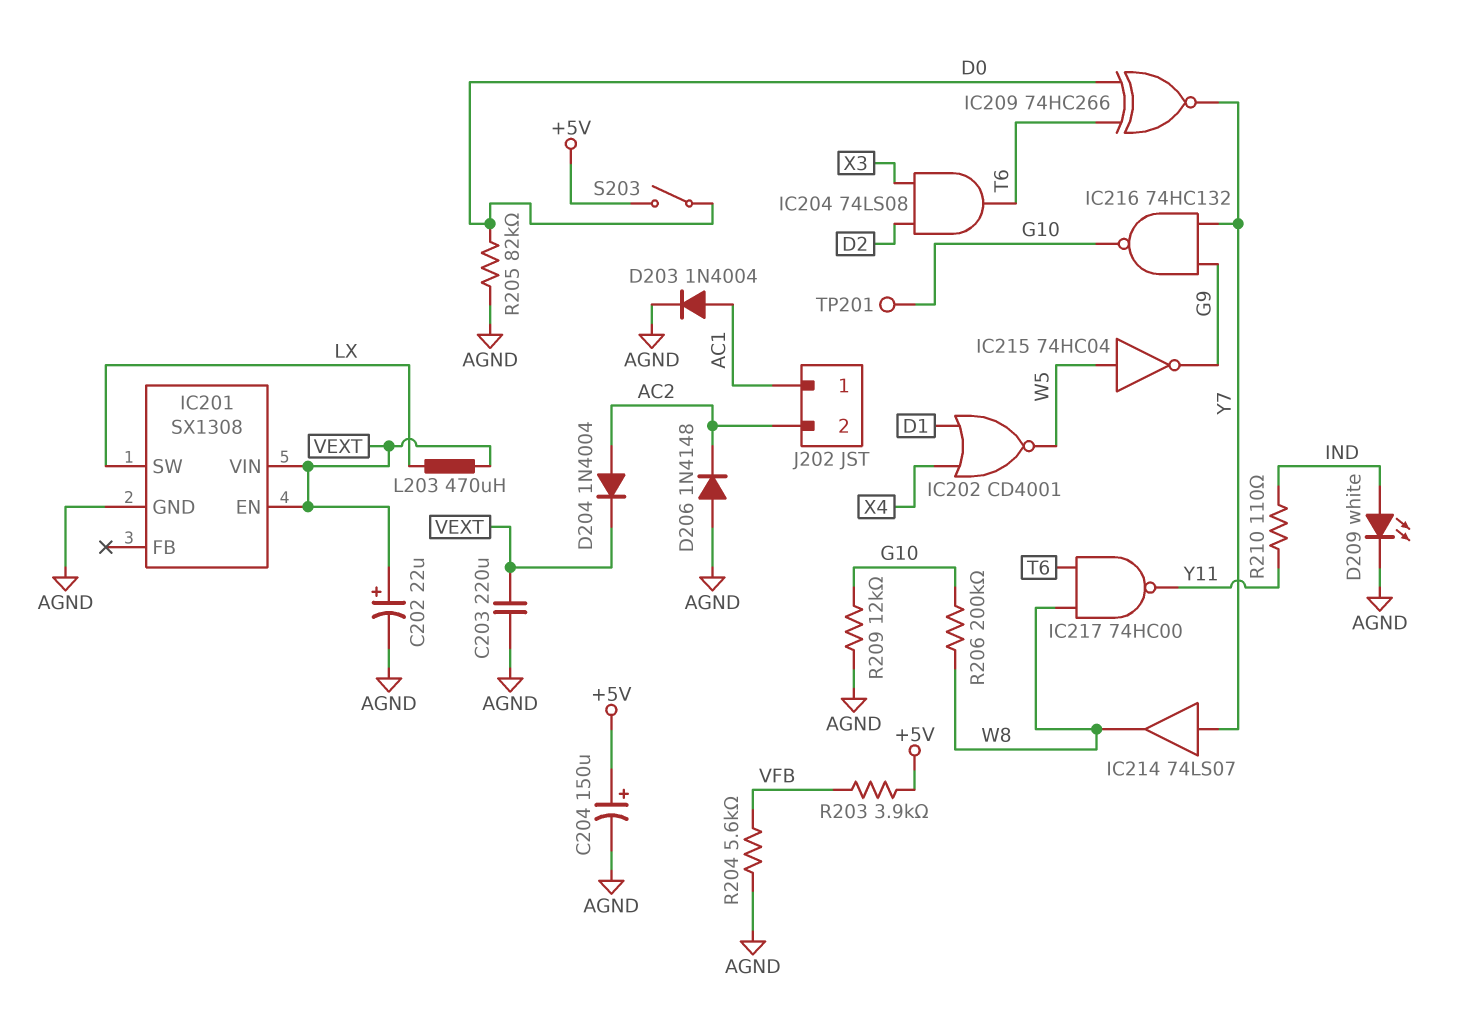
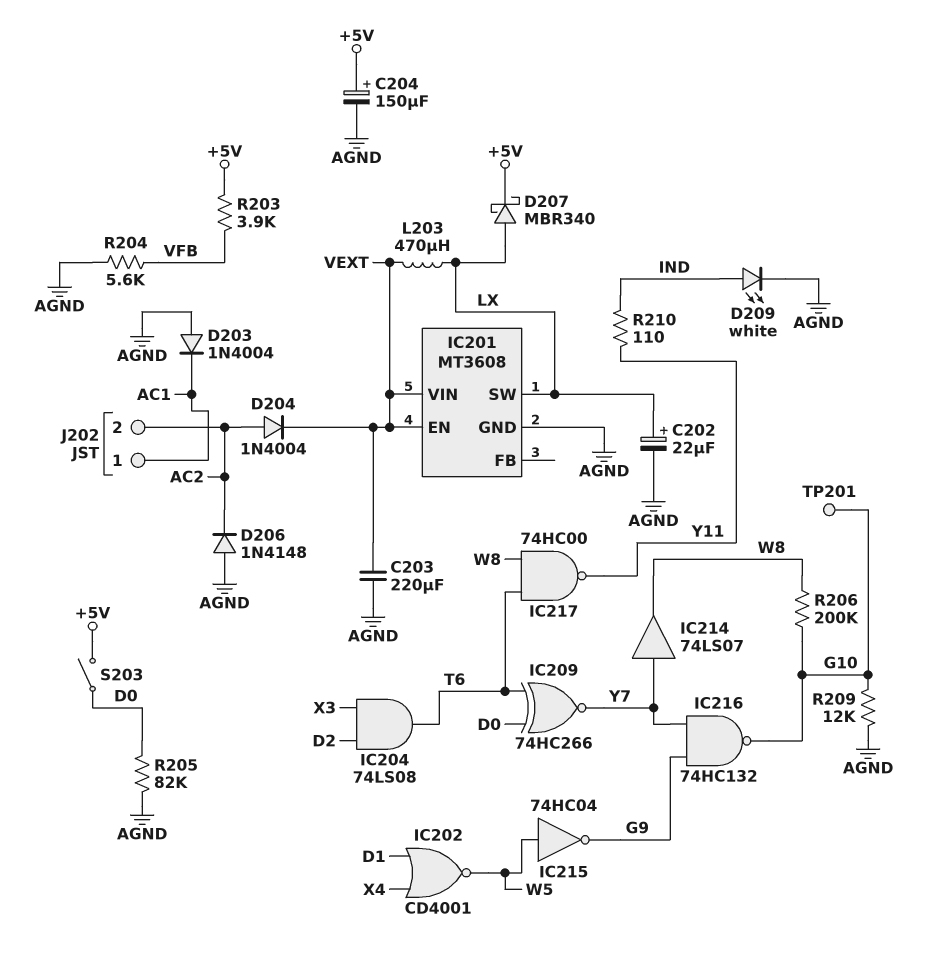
C202: 22uF (plus VEXT, minus AGND) -> 22uF (plus LX, minus AGND)
D203: diode 1N4004 (A AC1, K AGND) -> diode 1N4004 (A AGND, K AC1)
D207: none -> schottky MBR340 (A LX, K +5V)
IC201: SX1308 -> MT3608

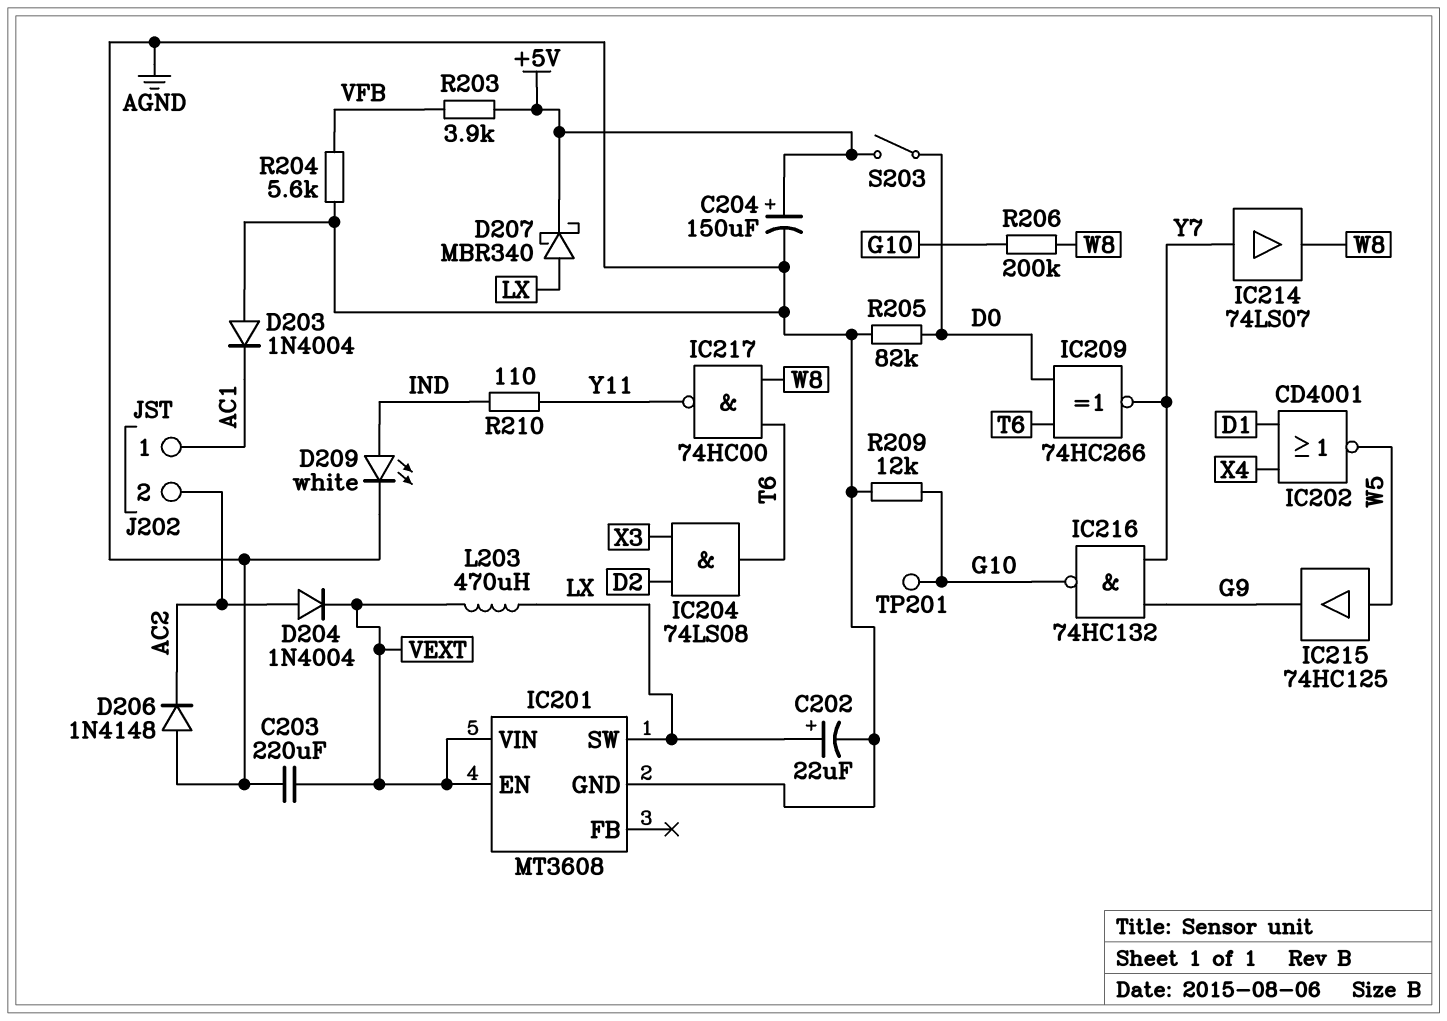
IC215: NOT 74HC04 (in W5, out G9) -> buffer 74HC125 (in W5, out G9)

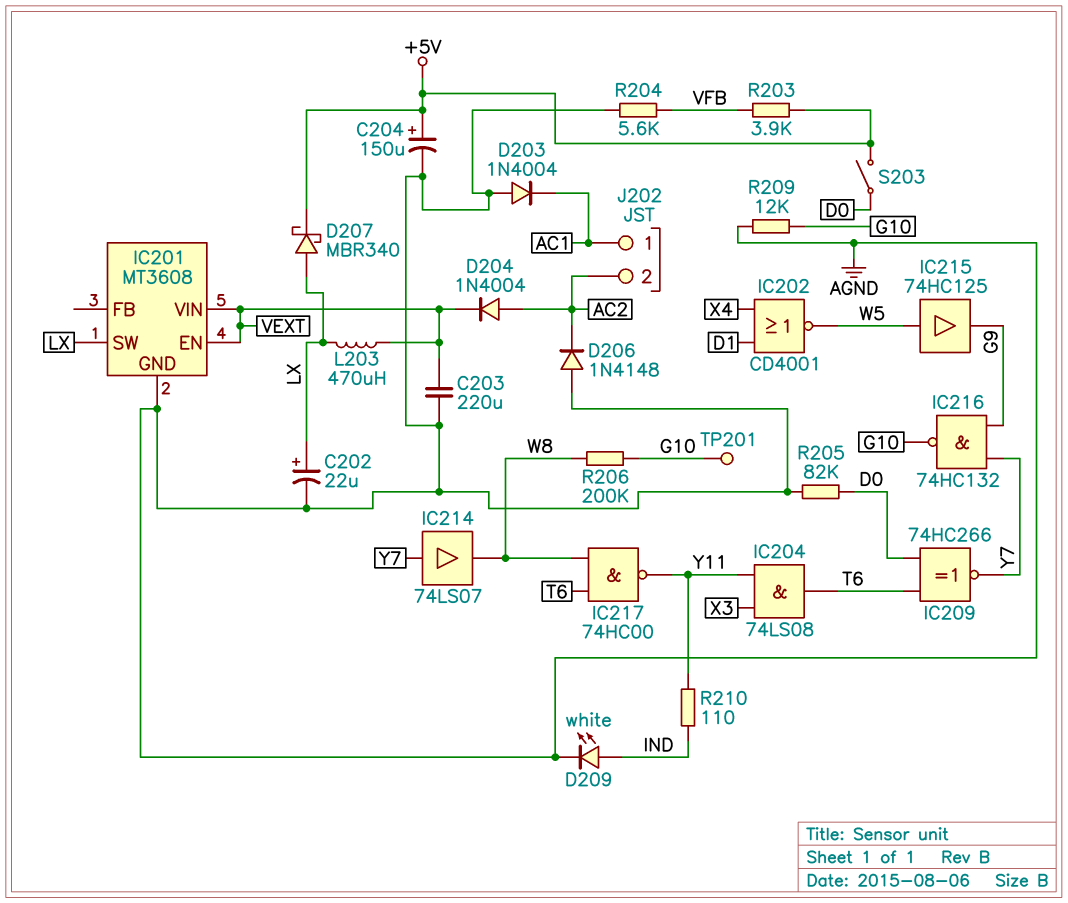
IC204: AND 74LS08 (in D2, in X3, out T6) -> AND 74LS08 (in X3, in Y11, out T6)

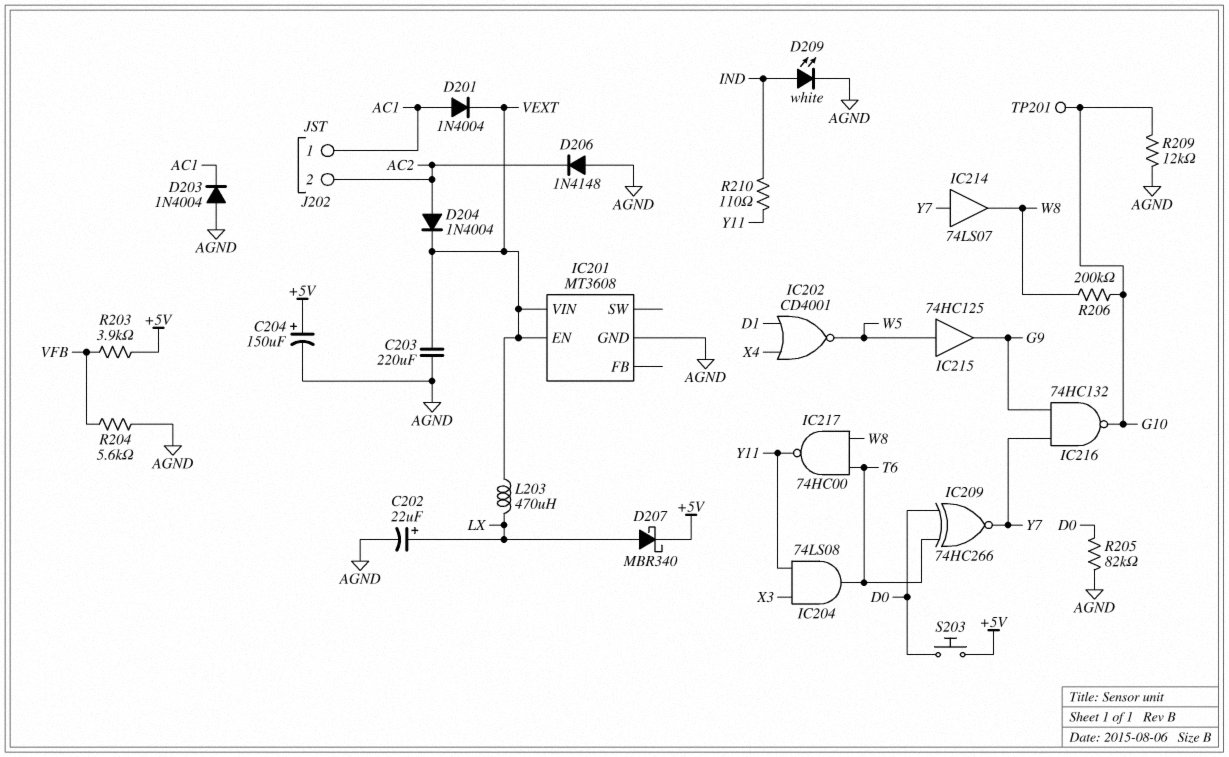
D201: none -> diode 1N4004 (A AC1, K VEXT)
IC201 pin SW: LX -> none
S203: switch (+5V, D0) -> button (+5V, D0)

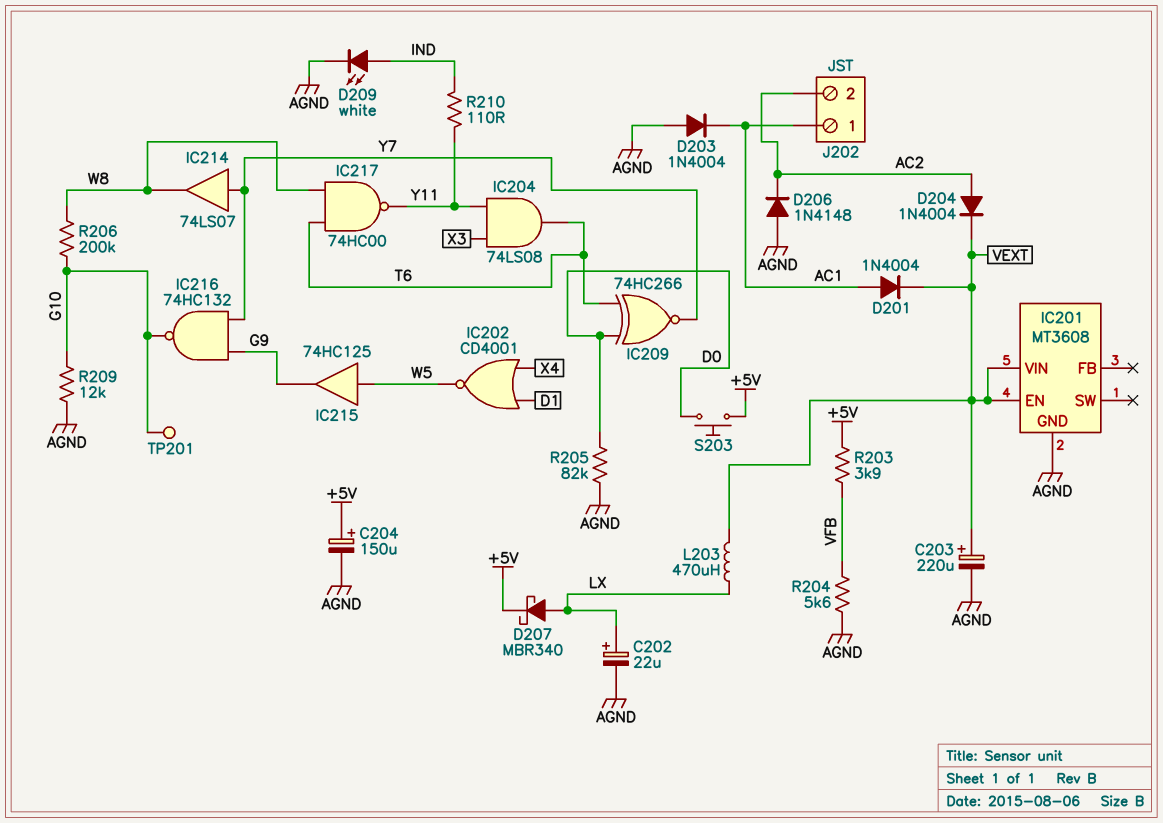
C203: 220uF (AGND, VEXT) -> 220uF (plus VEXT, minus AGND)

